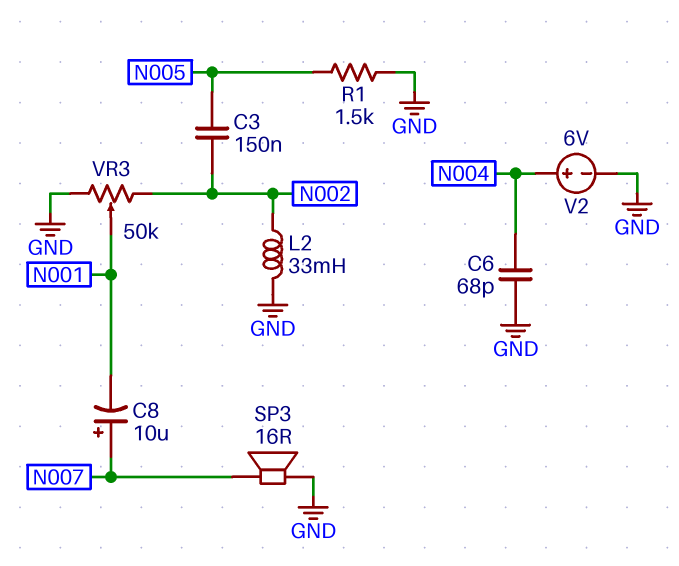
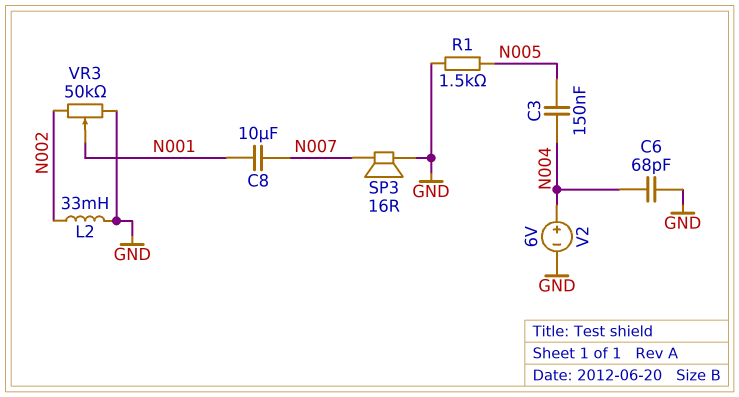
C3: 150nF (N002, N005) -> 150nF (N004, N005)
C8: 10uF (plus N007, minus N001) -> 10uF (N001, N007)

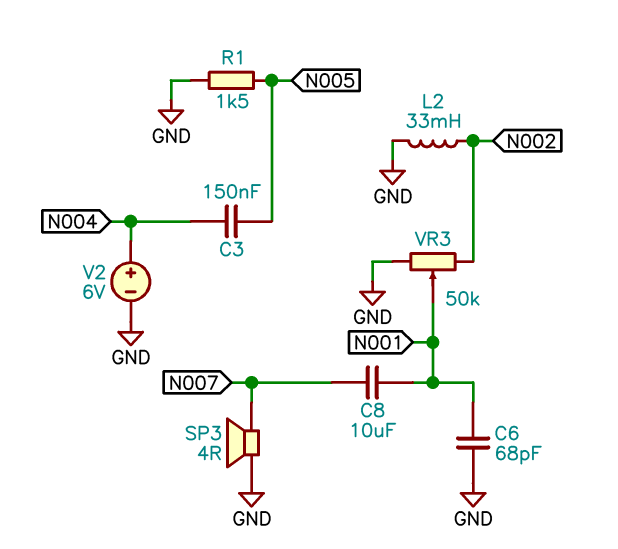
C6: 68pF (GND, N004) -> 68pF (GND, N001)
SP3: speaker 16R (GND, N007) -> speaker 4R (GND, N007)

